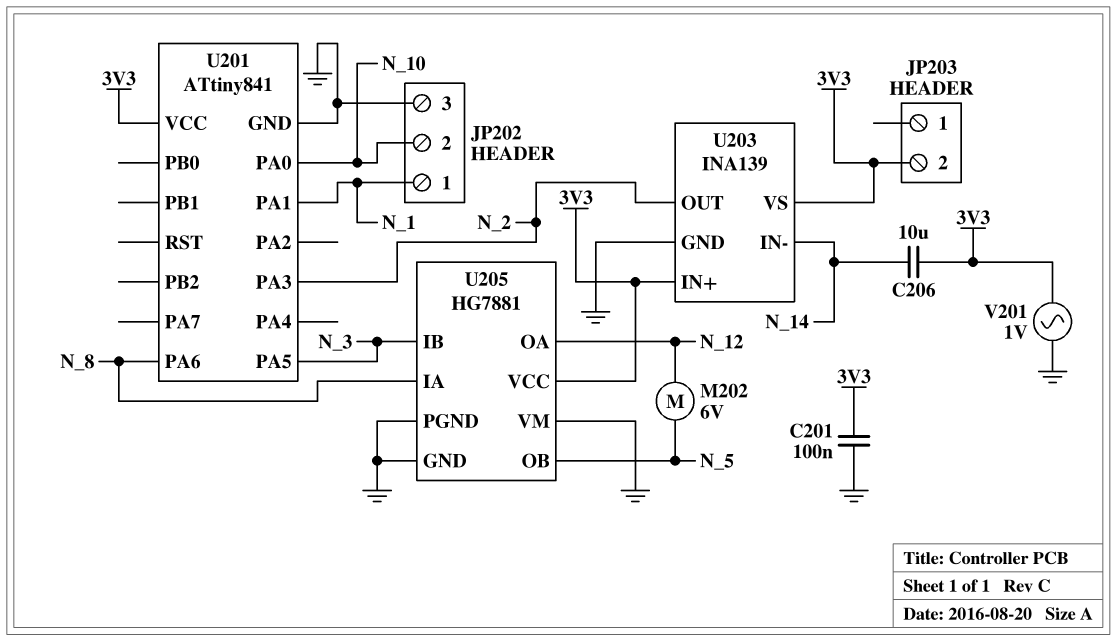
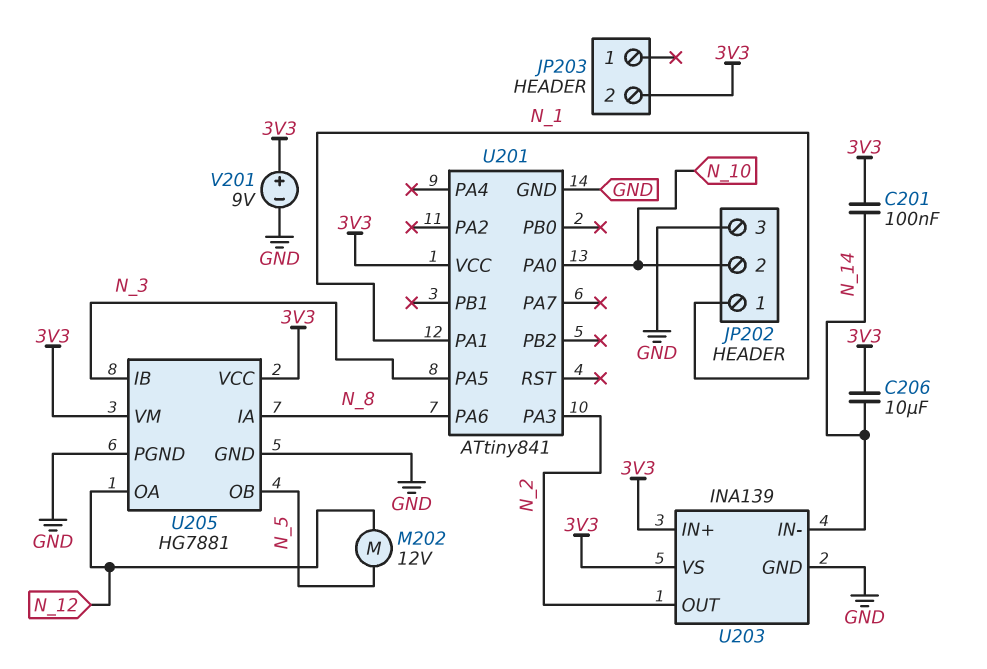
C201: 100nF (3V3, GND) -> 100nF (3V3, N_14)
M202: motor 6V (N_5, N_12) -> motor 12V (N_5, N_12)
U205 pin VM: GND -> 3V3
V201: AC 1V (3V3, GND) -> 9V (plus 3V3, minus GND)

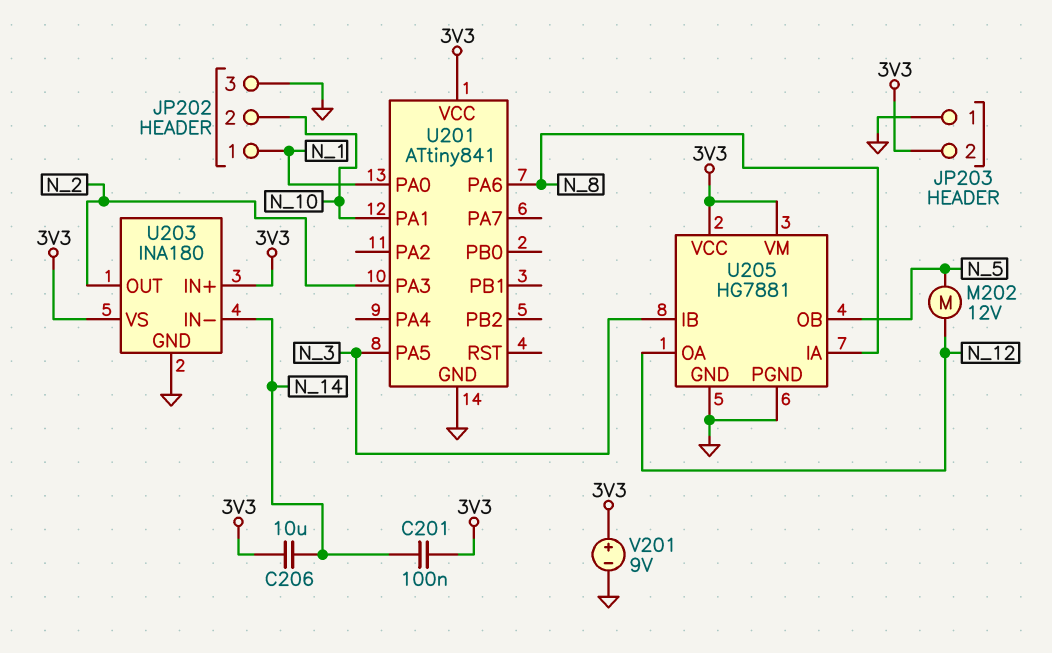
JP203 pin 1: none -> GND
U201 pin PA0: N_10 -> N_1
U201 pin PA1: N_1 -> N_10
U203: INA139 -> INA180

